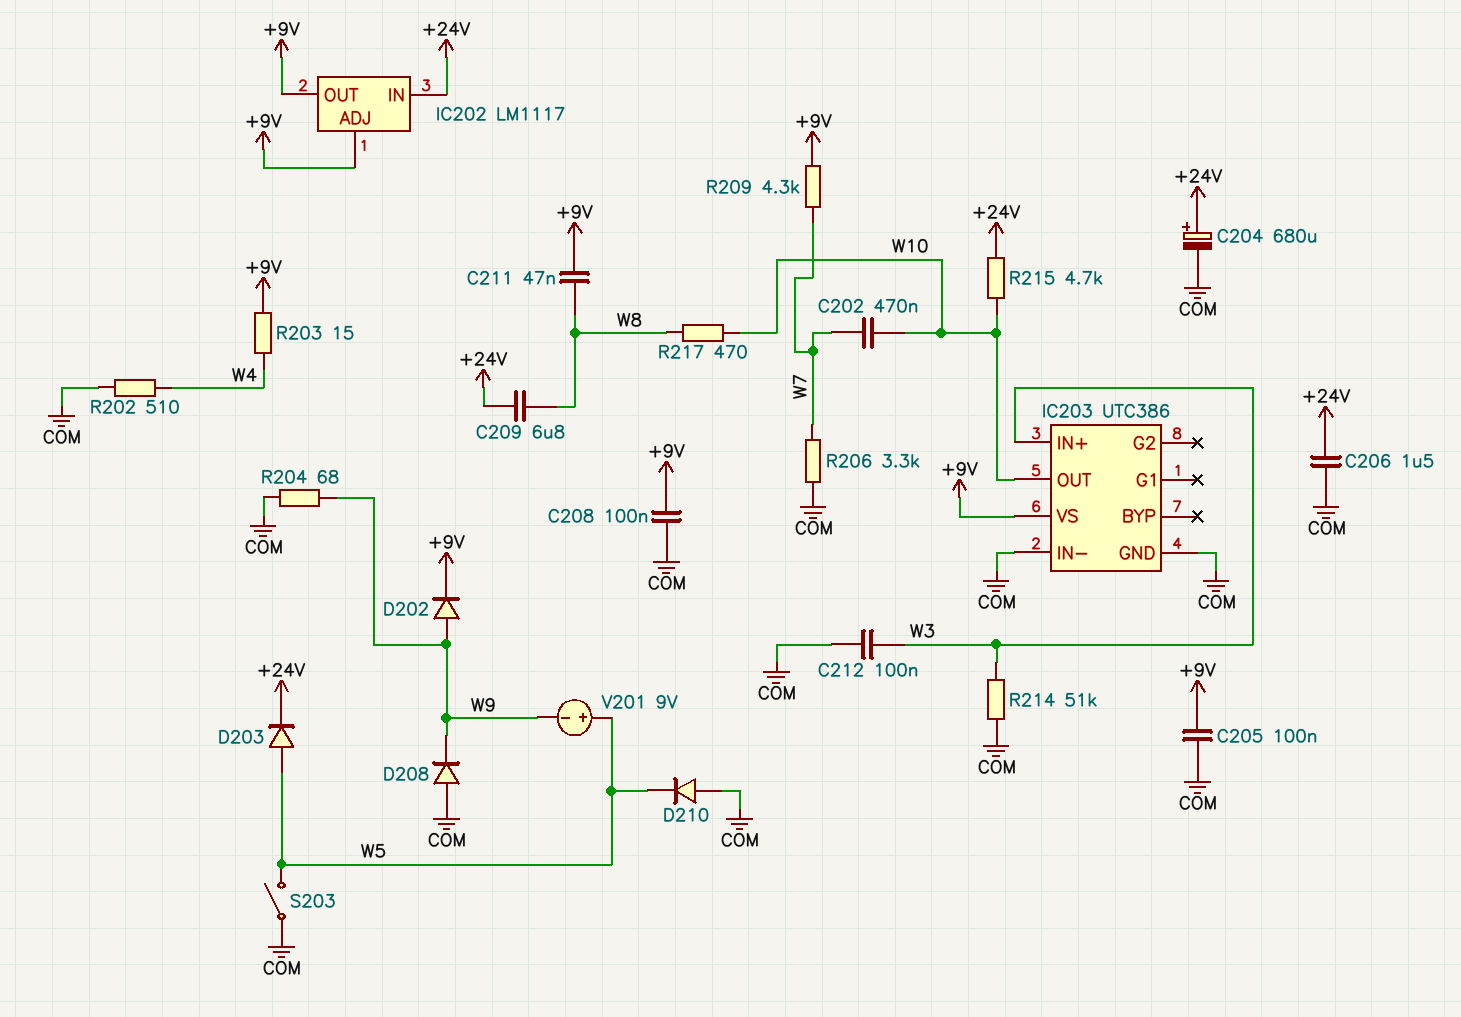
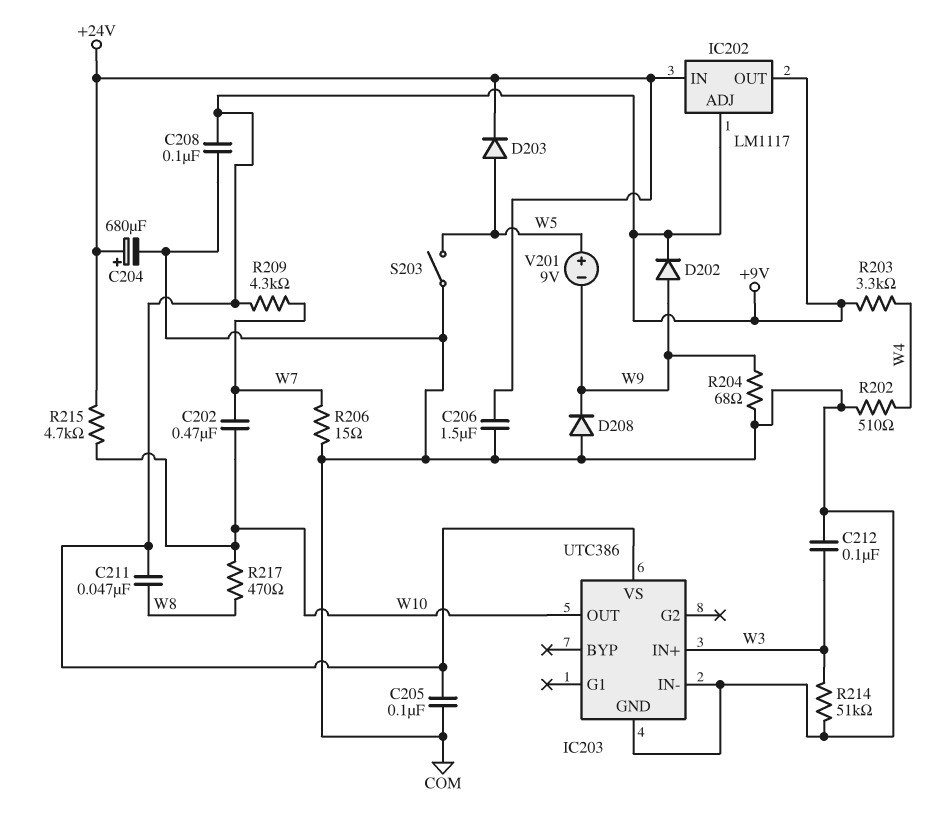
C209: 6.8uF (+24V, W8) -> none
D210: diode (A COM, K W5) -> none
R203: 15 (+9V, W4) -> 3.3k (+9V, W4)
R206: 3.3k (COM, W7) -> 15 (COM, W7)

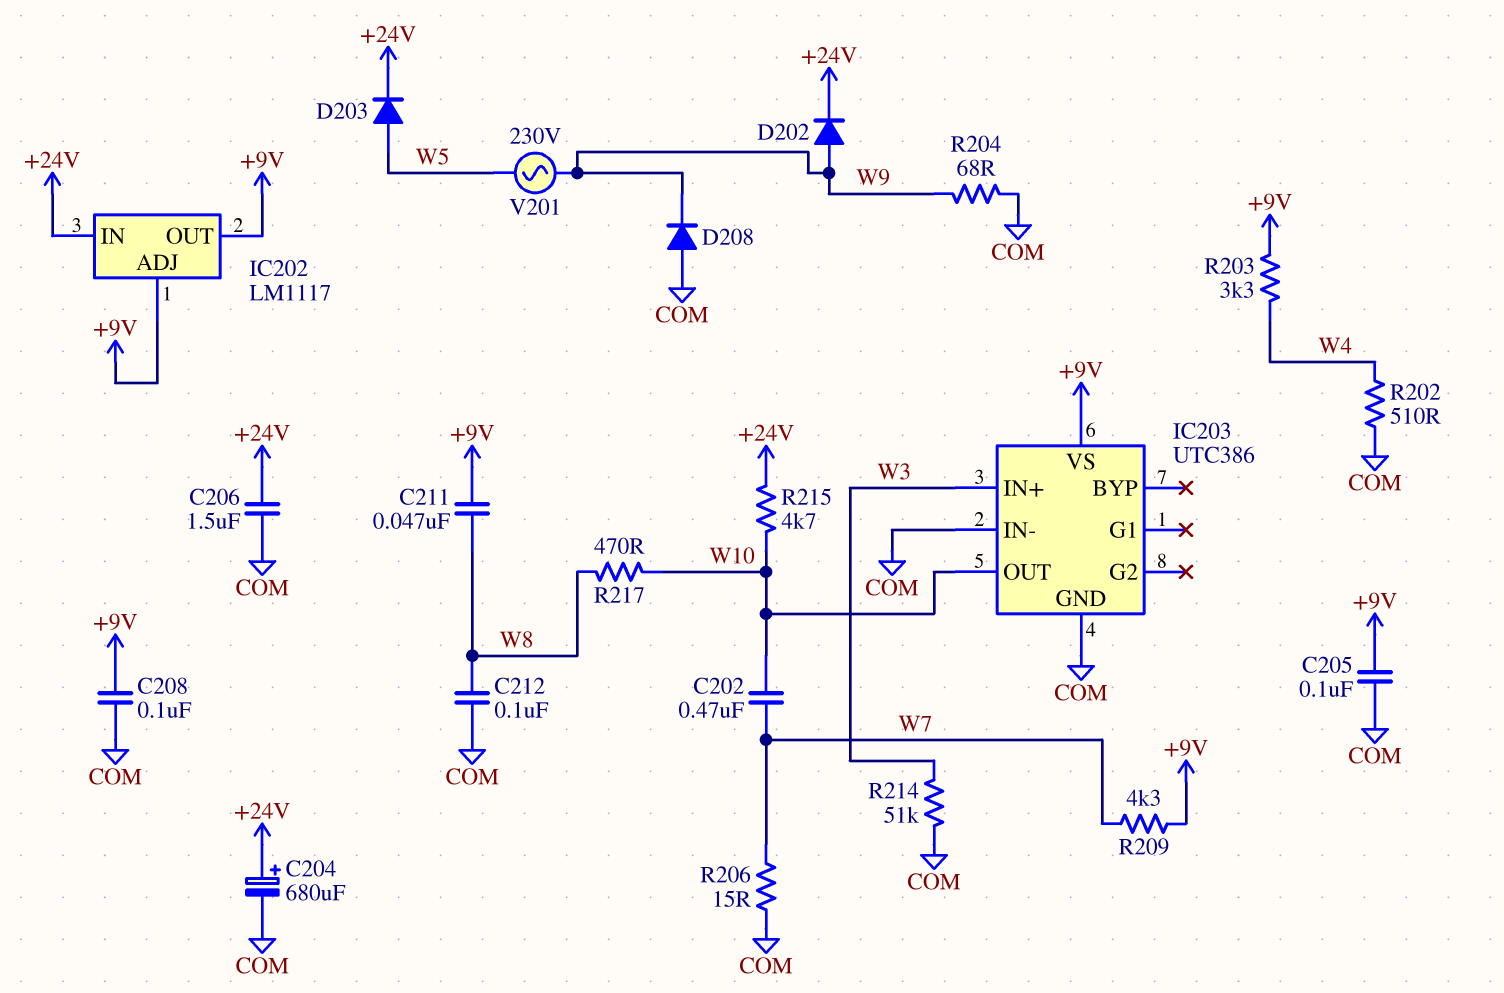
C212: 100nF (COM, W3) -> 100nF (COM, W8)
D202: diode (A W9, K +9V) -> diode (A W9, K +24V)
S203: switch (COM, W5) -> none
V201: 9V (plus W5, minus W9) -> AC 230V (W5, W9)

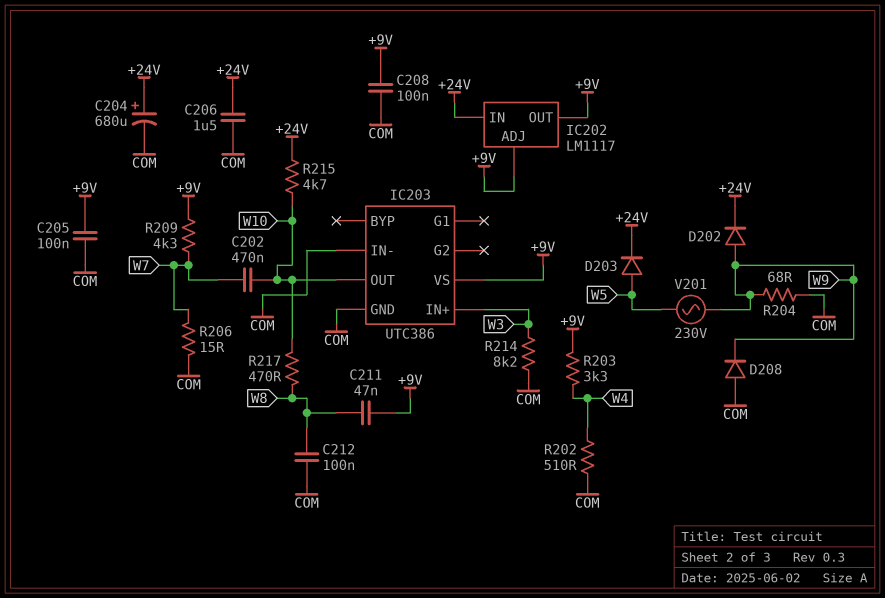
R214: 51k (COM, W3) -> 8.2k (COM, W3)

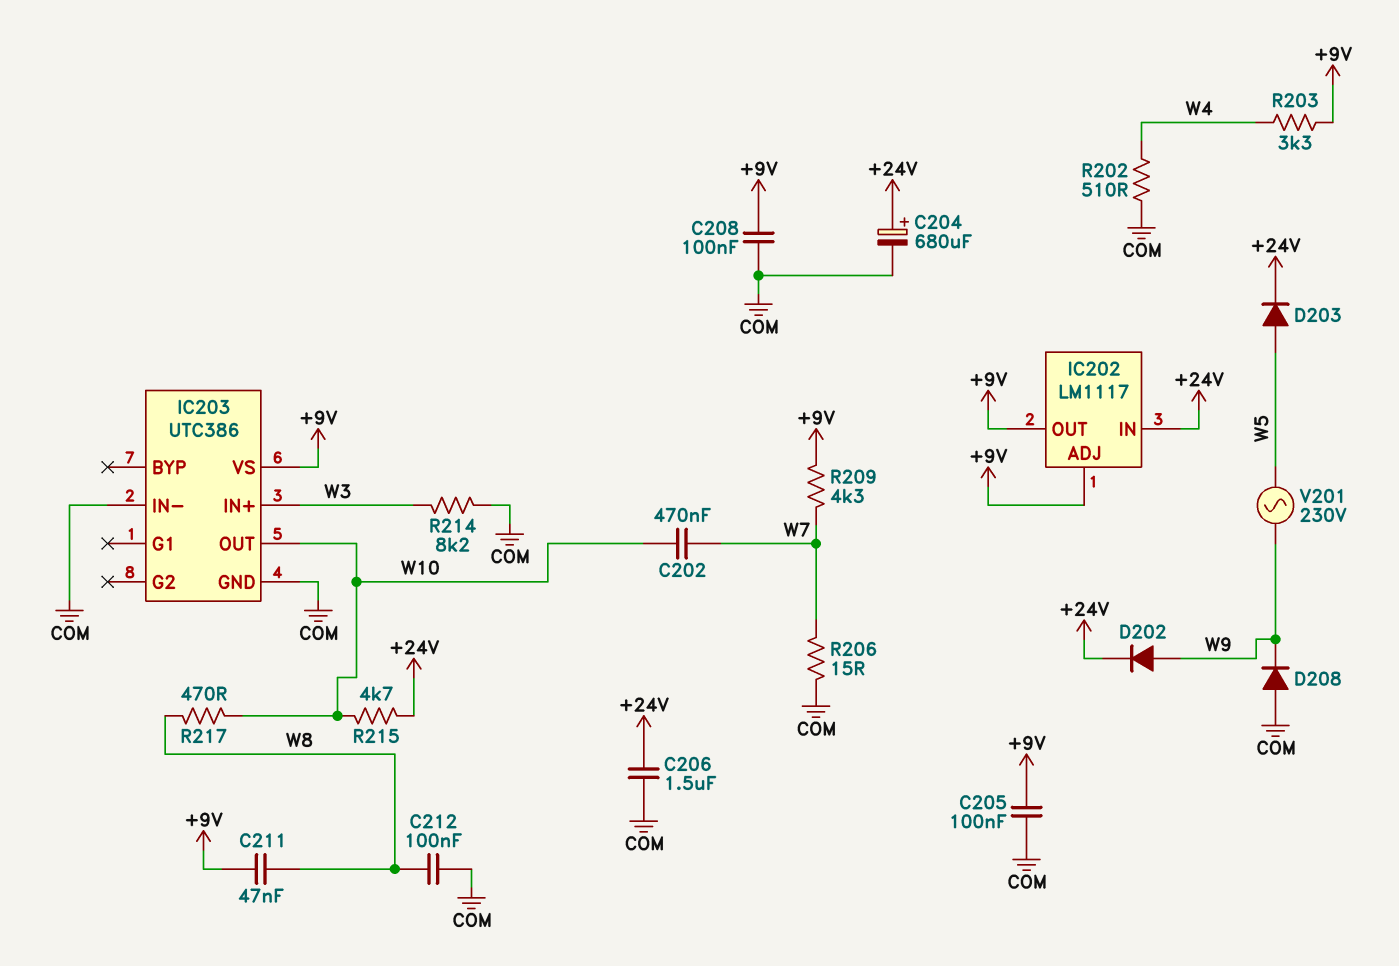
R204: 68 (COM, W9) -> none

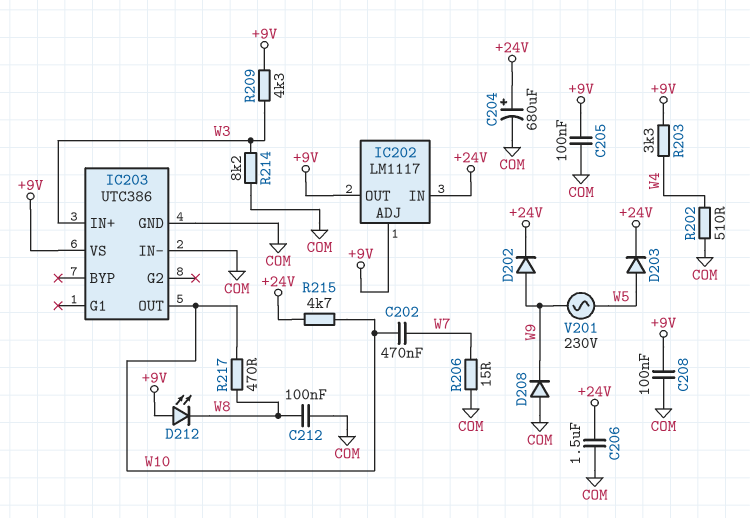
C211: 47nF (+9V, W8) -> none
D212: none -> LED (A +9V, K W8)
R209: 4.3k (+9V, W7) -> 4.3k (+9V, W3)

